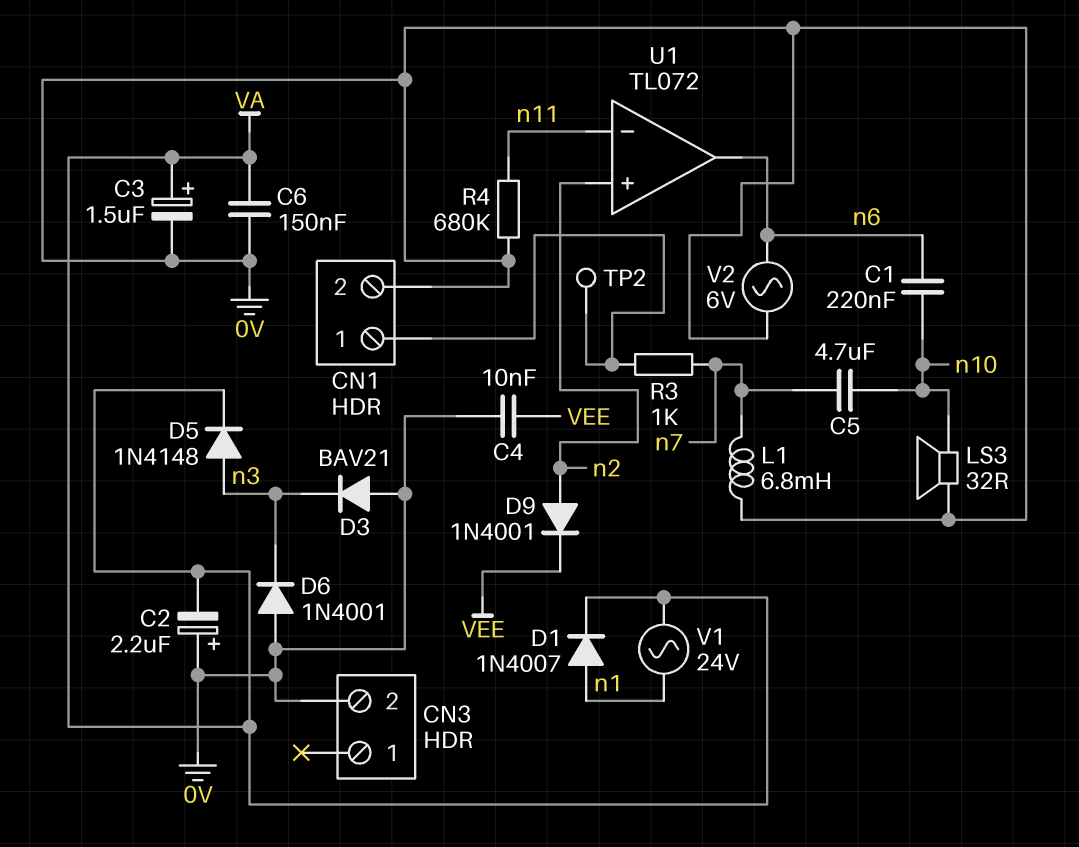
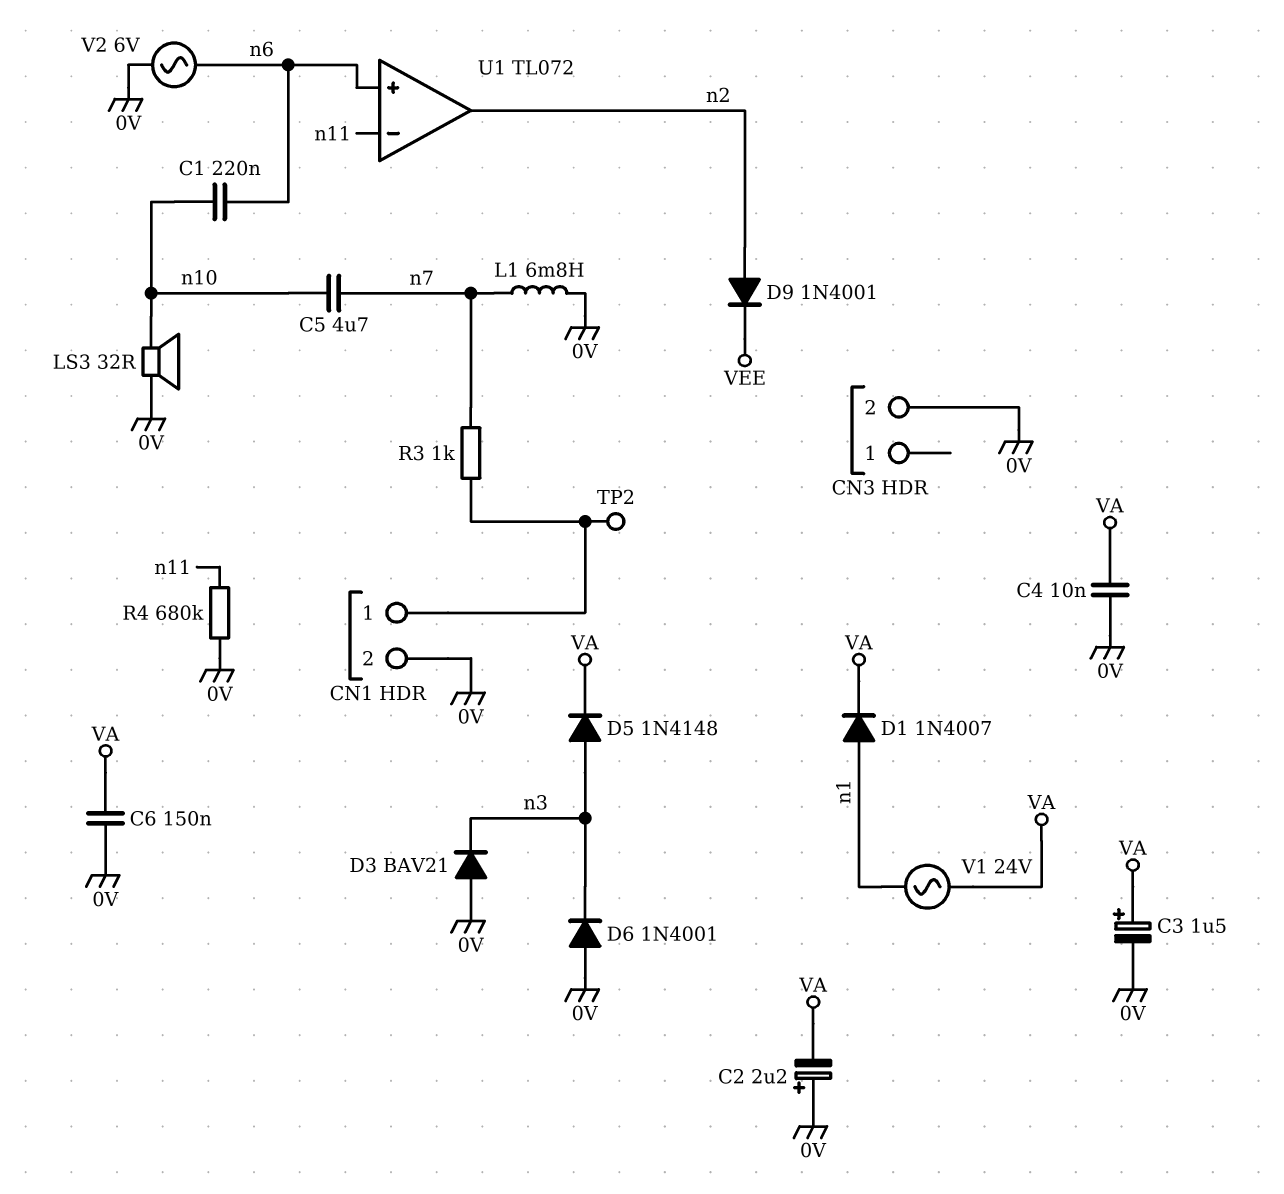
C4: 10nF (0V, VEE) -> 10nF (0V, VA)
U1 pin in+: n2 -> n6
U1 pin out: n6 -> n2

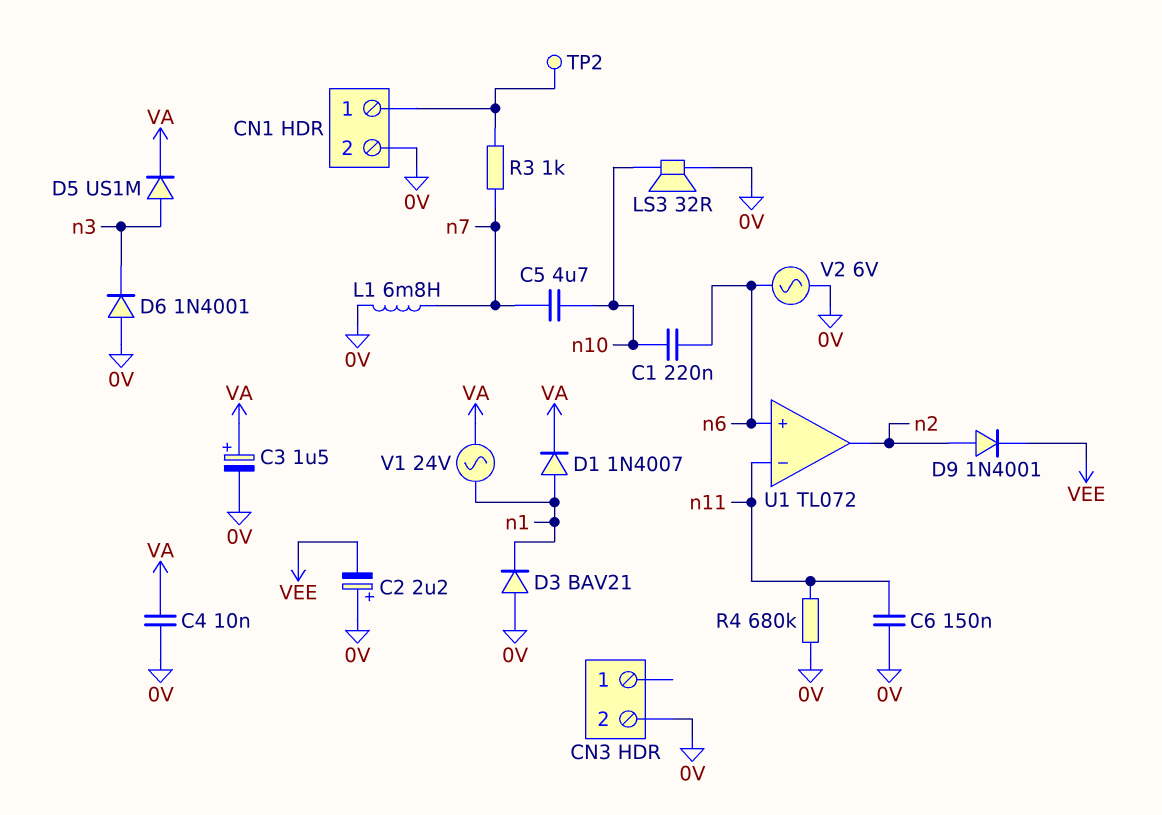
C2: 2.2uF (plus 0V, minus VA) -> 2.2uF (plus 0V, minus VEE)
C6: 150nF (0V, VA) -> 150nF (0V, n11)
D3: diode BAV21 (A 0V, K n3) -> diode BAV21 (A 0V, K n1)
D5: diode 1N4148 (A n3, K VA) -> diode US1M (A n3, K VA)

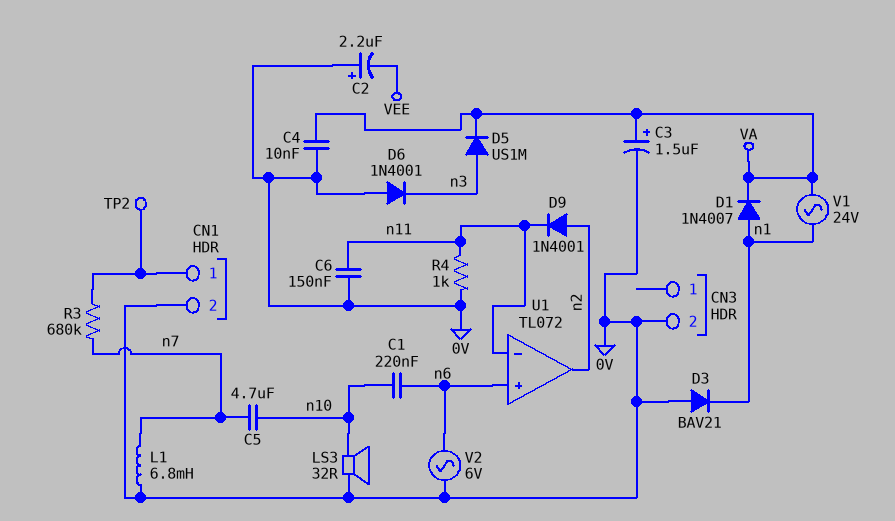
D9: diode 1N4001 (A n2, K VEE) -> diode 1N4001 (A n2, K n11)
R3: 1k (CN1/1, n7) -> 680k (CN1/1, n7)
R4: 680k (0V, n11) -> 1k (0V, n11)

